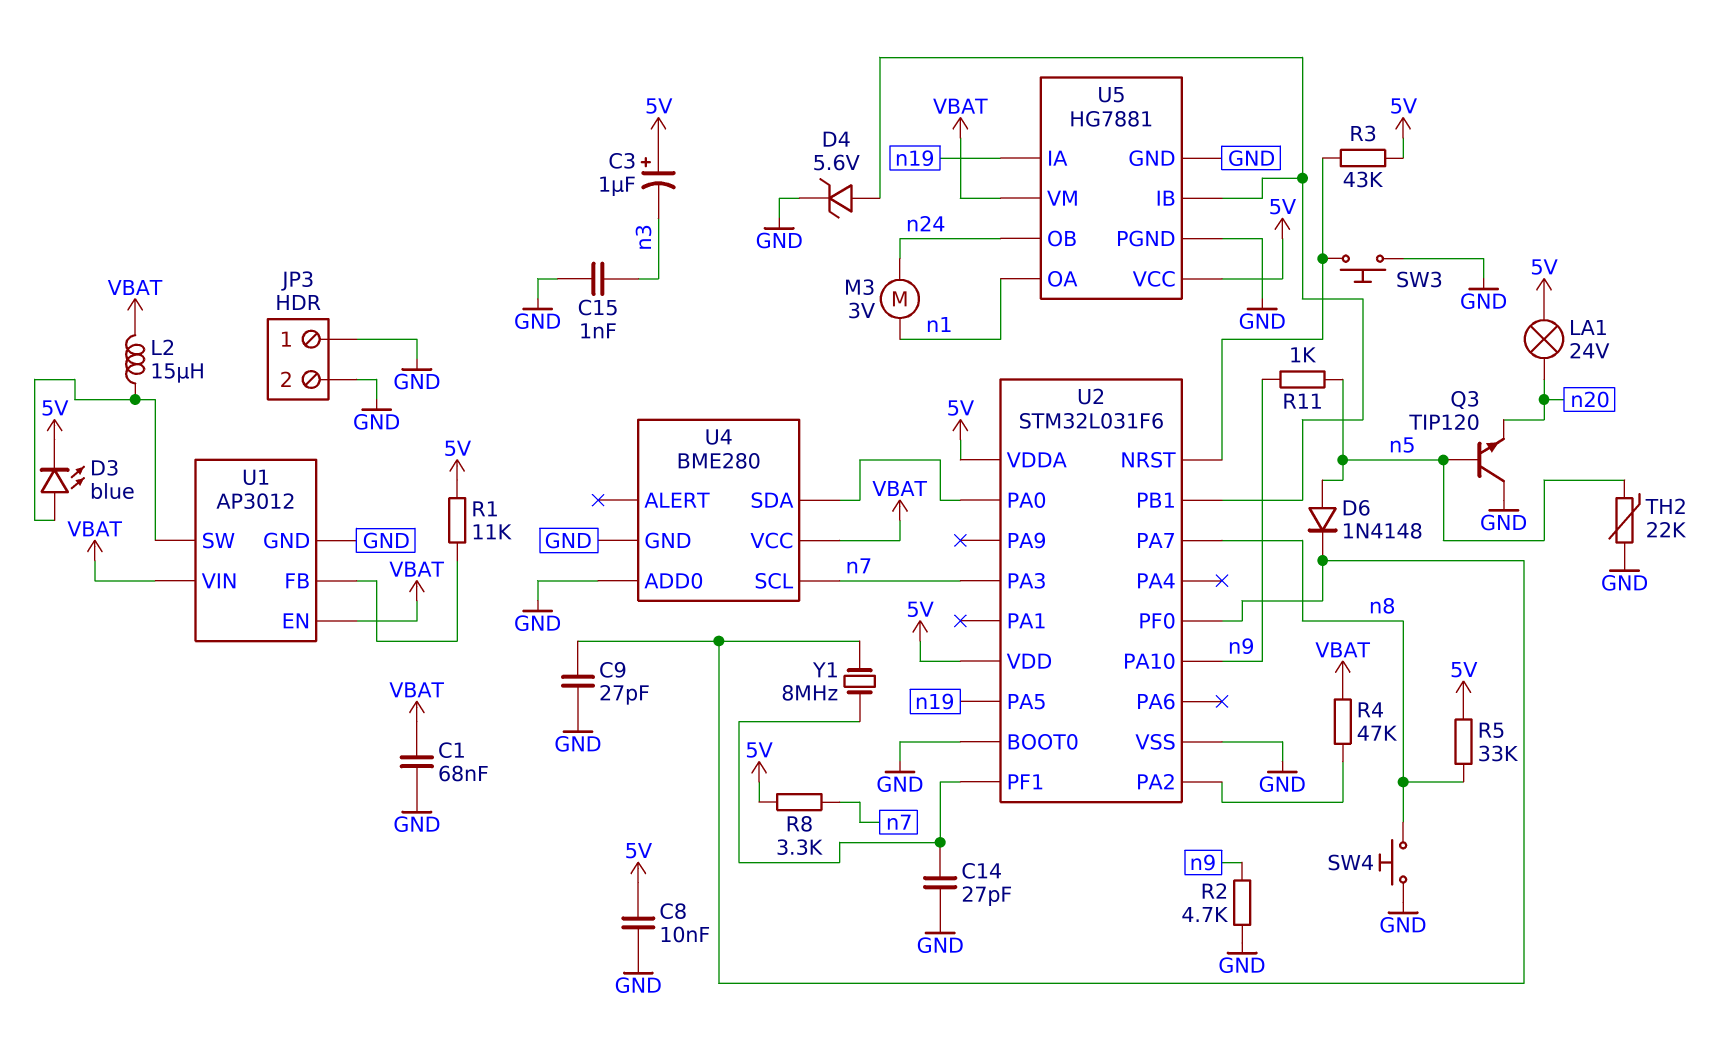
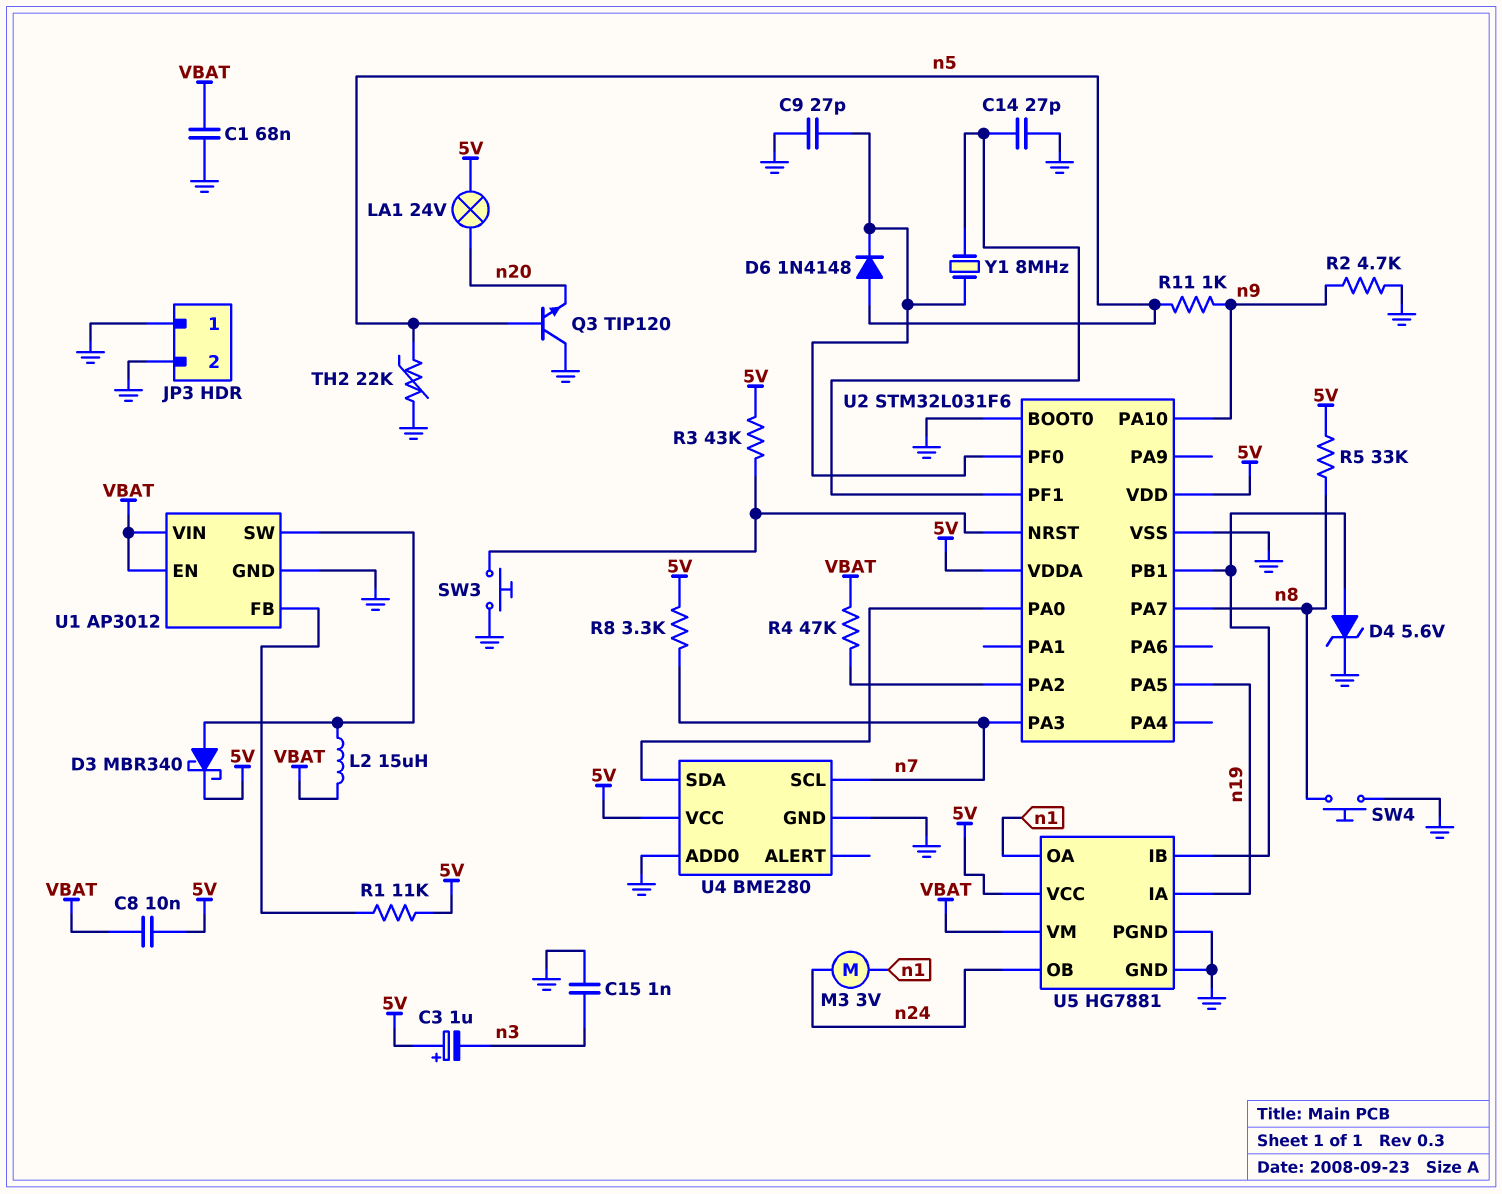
C8: 10nF (5V, GND) -> 10nF (5V, VBAT)
D3: LED blue (A U1/SW, K 5V) -> schottky MBR340 (A U1/SW, K 5V)
U4 pin VCC: VBAT -> 5V

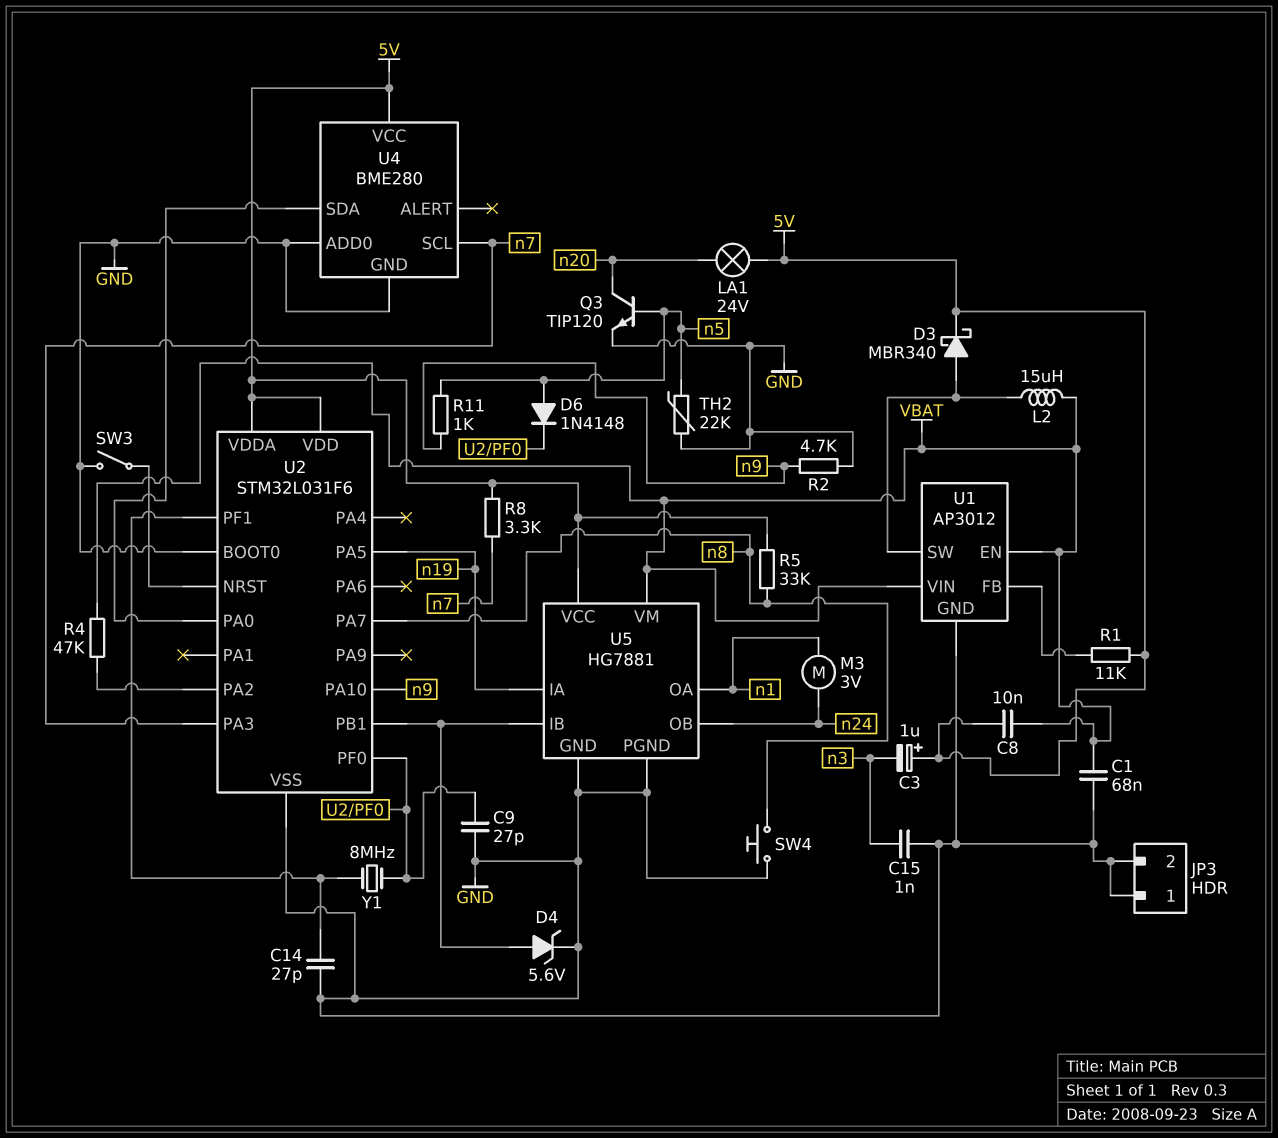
Q3: NPN TIP120 (B n5, C GND, E n20) -> NPN TIP120 (B n5, C n20, E GND)
R3: 43k (5V, U2/NRST) -> none
SW3: button (GND, U2/NRST) -> switch (GND, U2/NRST)

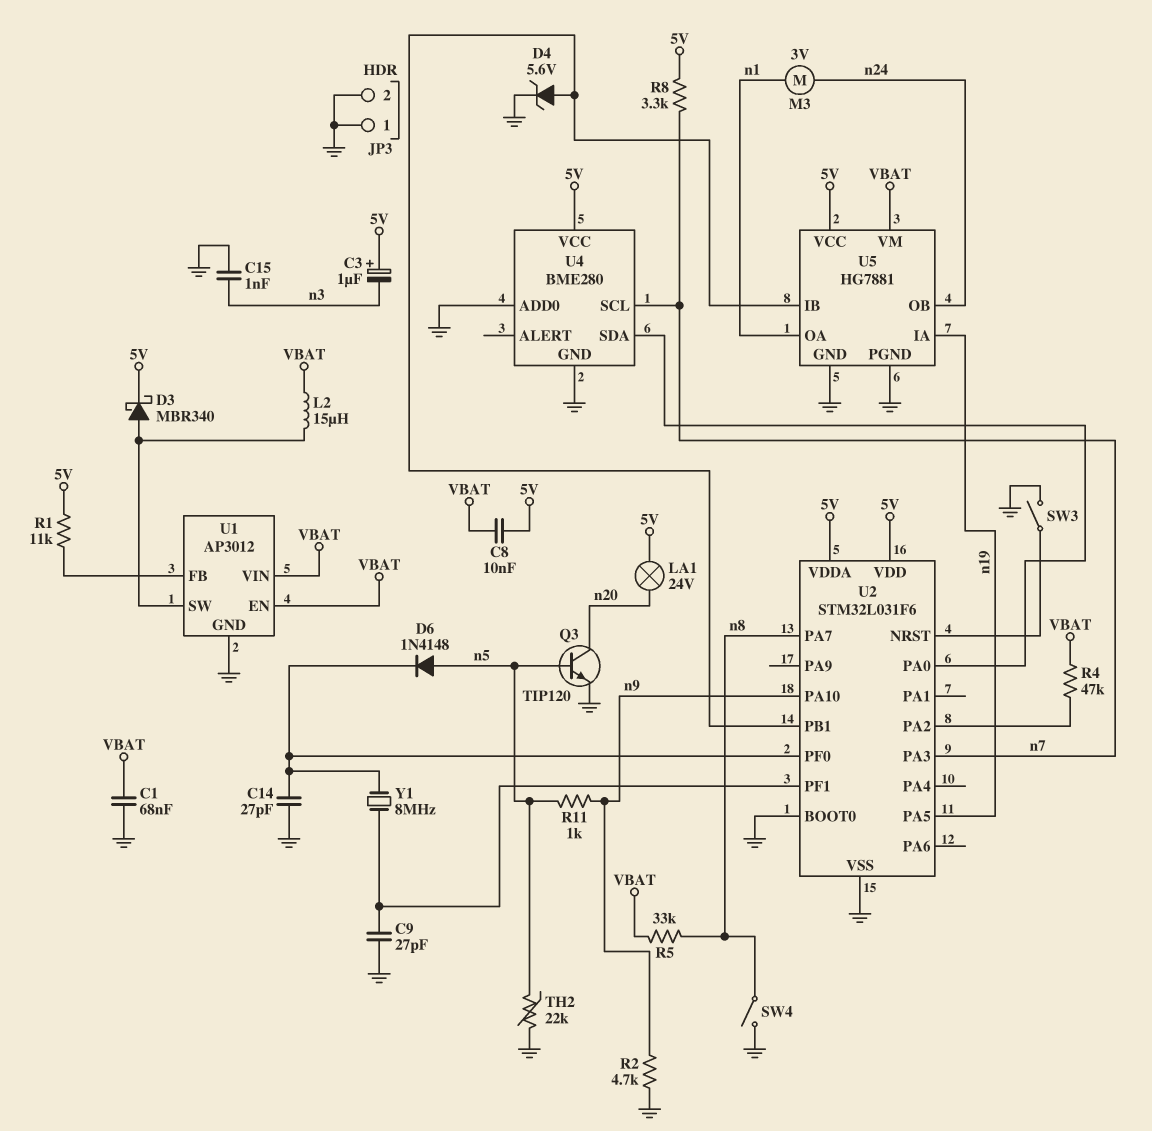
C9: 27pF (GND, U2/PF0) -> 27pF (GND, U2/PF1)
C14: 27pF (GND, U2/PF1) -> 27pF (GND, U2/PF0)
R5: 33k (5V, n8) -> 33k (VBAT, n8)
SW4: button (GND, n8) -> switch (GND, n8)

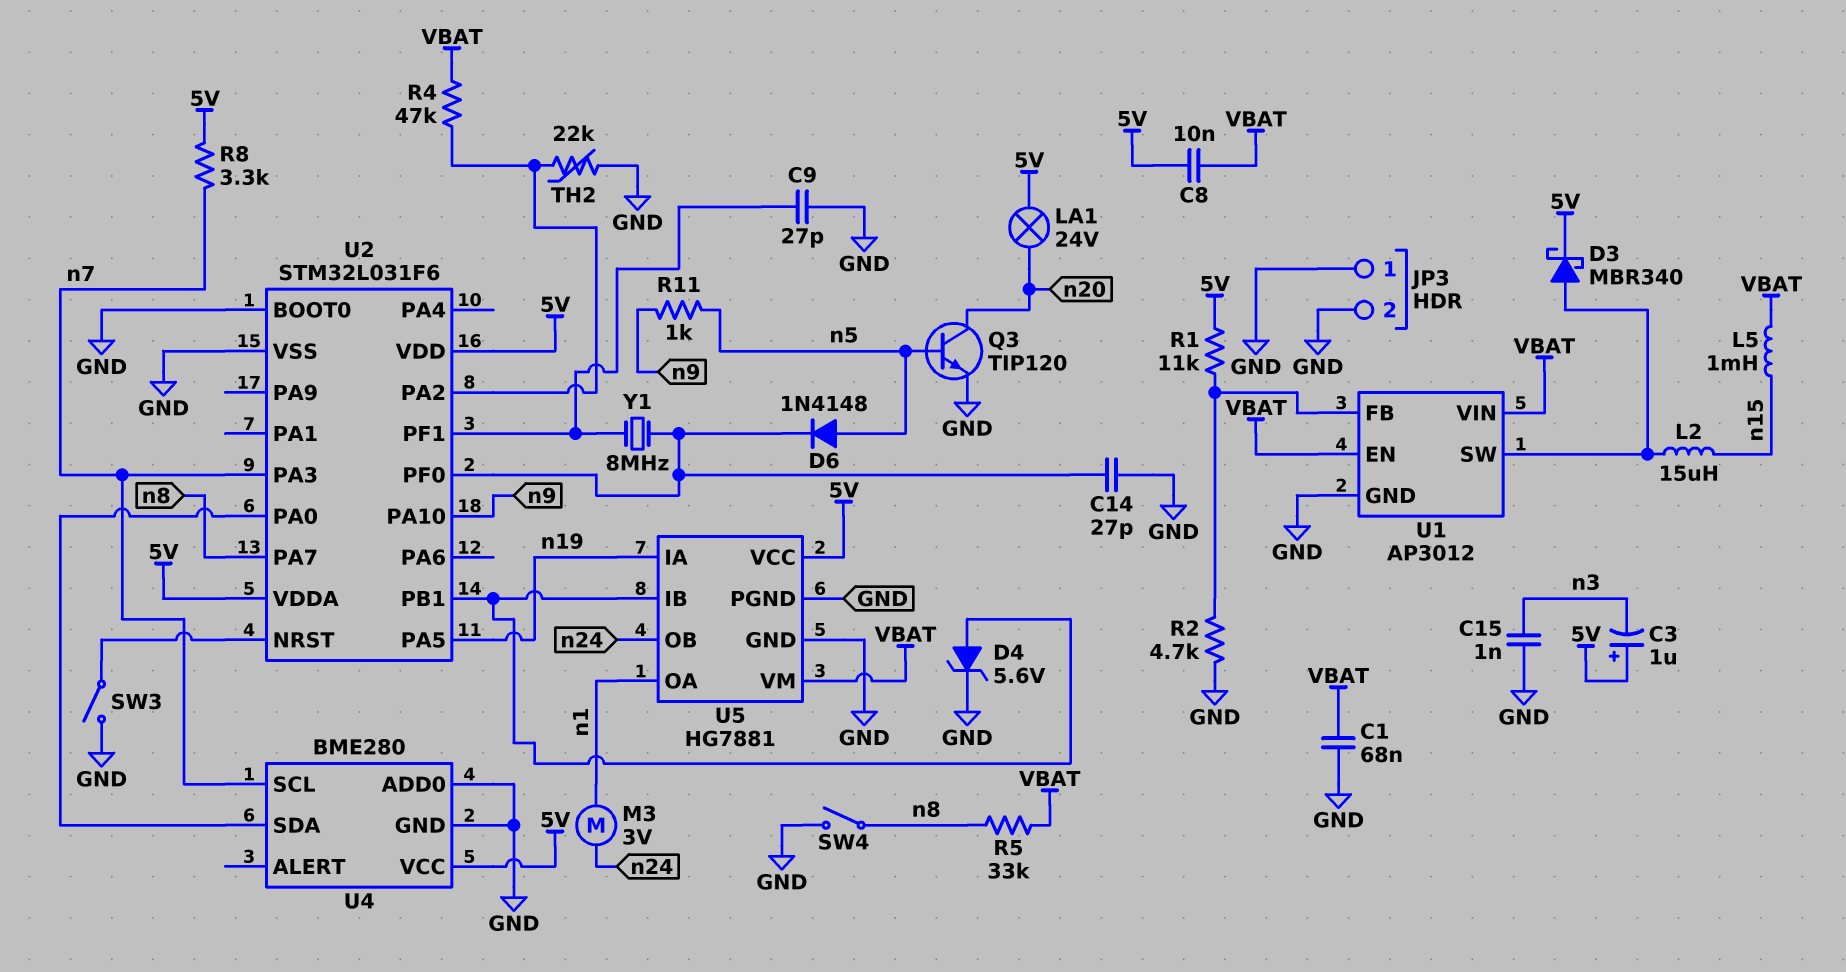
L2: 15uH (U1/SW, VBAT) -> 15uH (U1/SW, n15)
L5: none -> 1mH (VBAT, n15)
R2: 4.7k (GND, n9) -> 4.7k (GND, U1/FB)
TH2: 22k (GND, n5) -> 22k (GND, U2/PA2)

